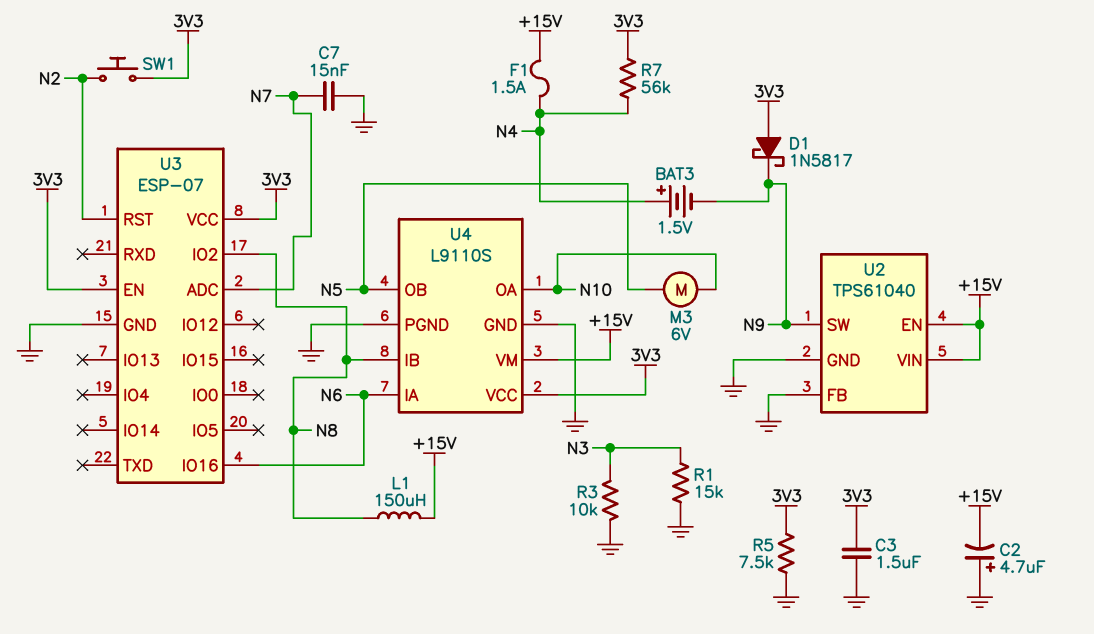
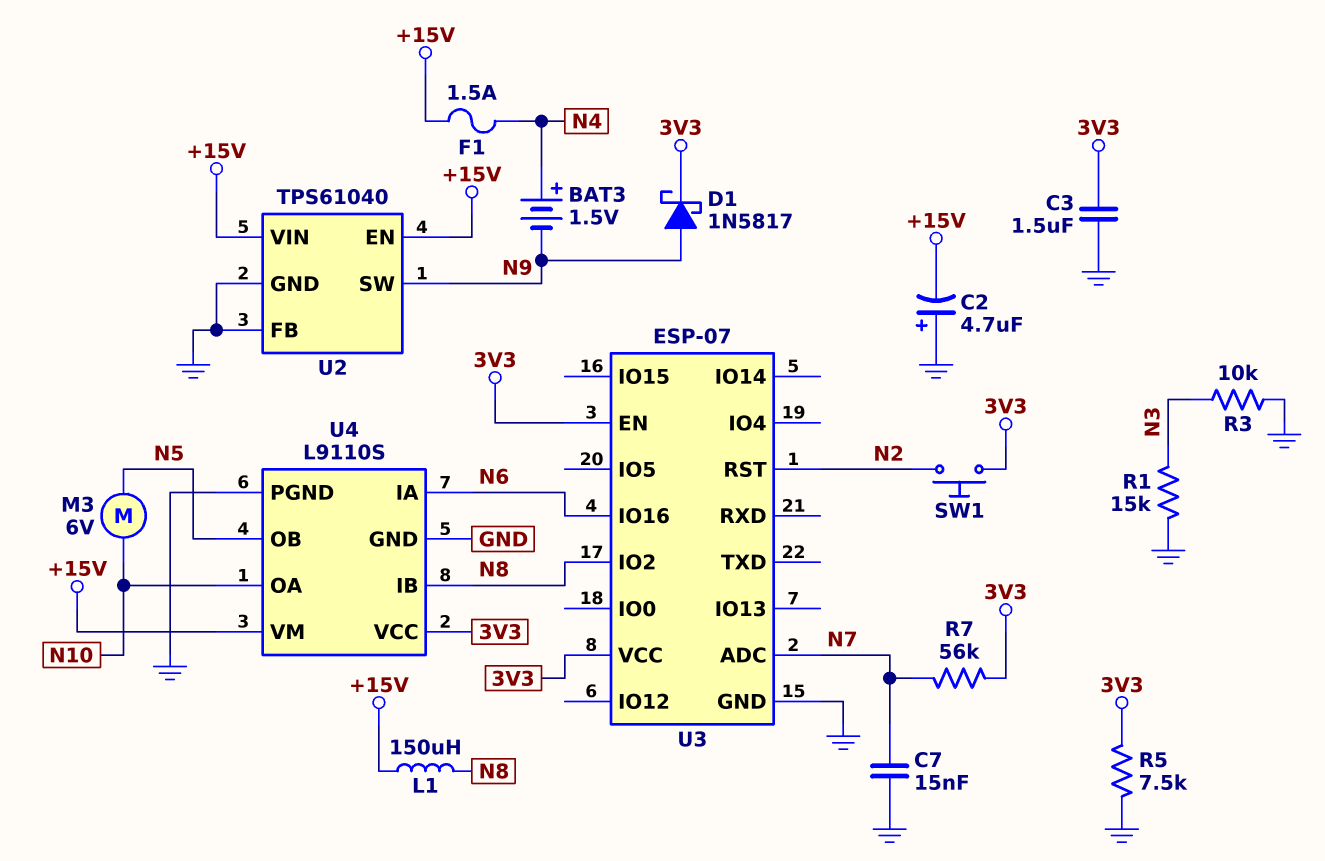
D1: schottky 1N5817 (A 3V3, K N9) -> schottky 1N5817 (A N9, K 3V3)
R7: 56k (3V3, N4) -> 56k (3V3, N7)

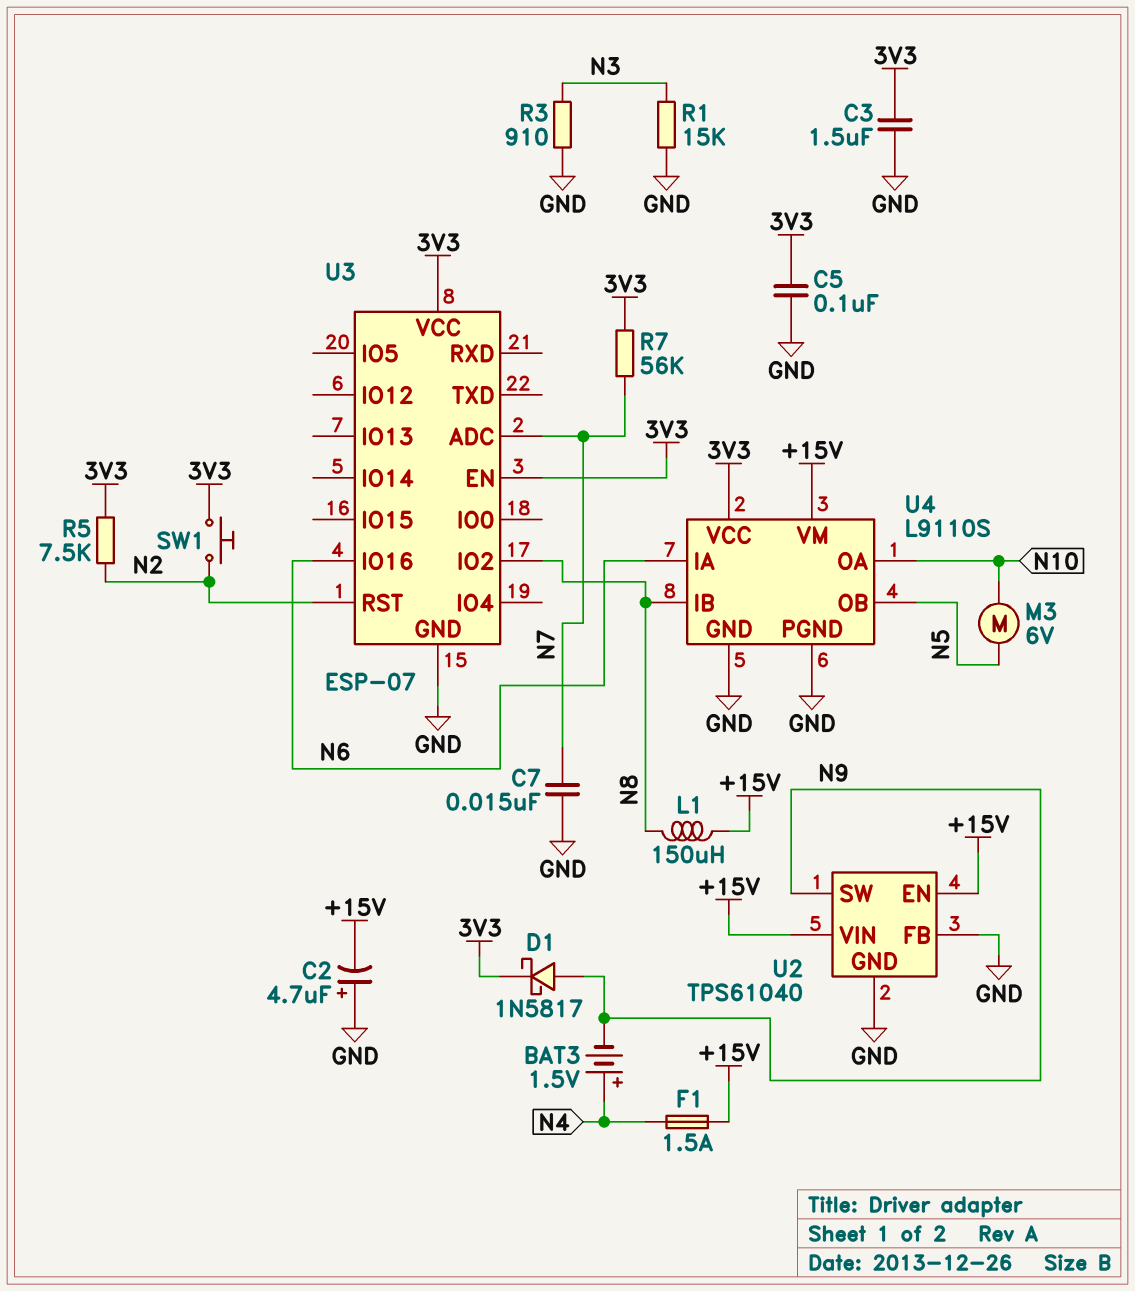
C5: none -> 100nF (3V3, GND)
R3: 10k (GND, N3) -> 910 (GND, N3)
R5: 7.5k (3V3, GND) -> 7.5k (3V3, N2)

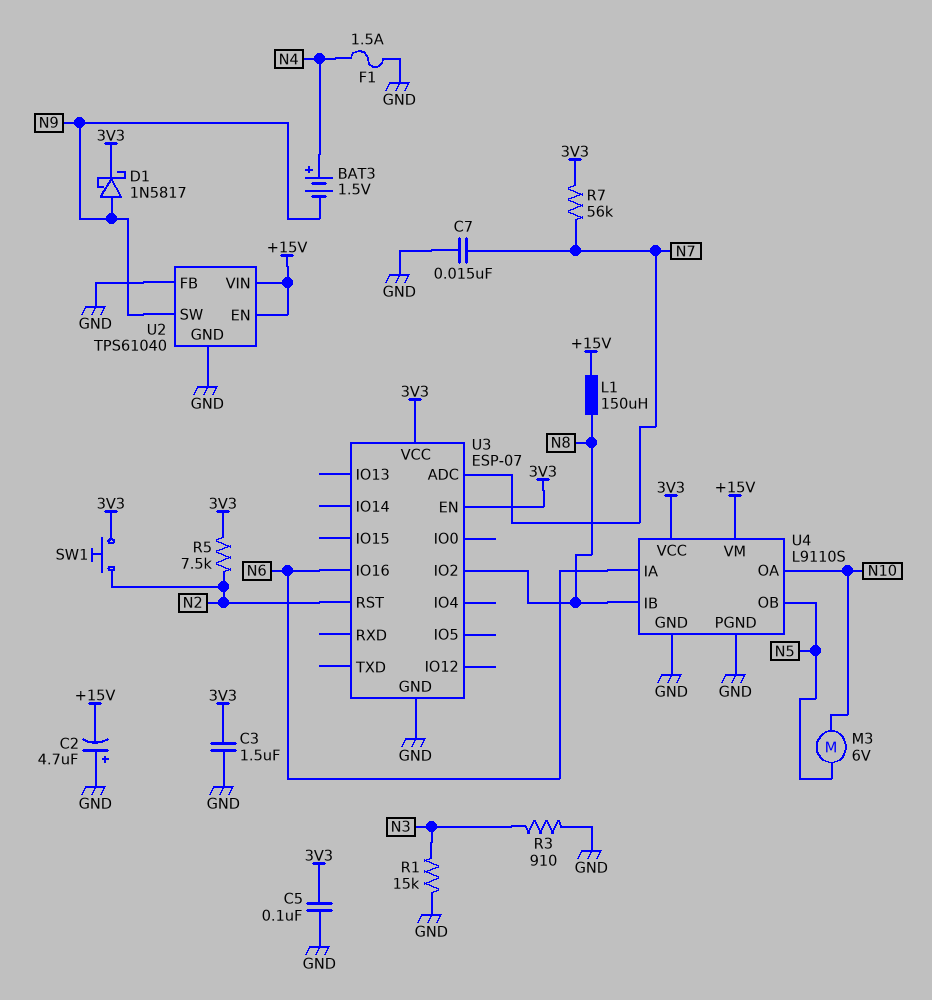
F1: 1.5A (+15V, N4) -> 1.5A (GND, N4)

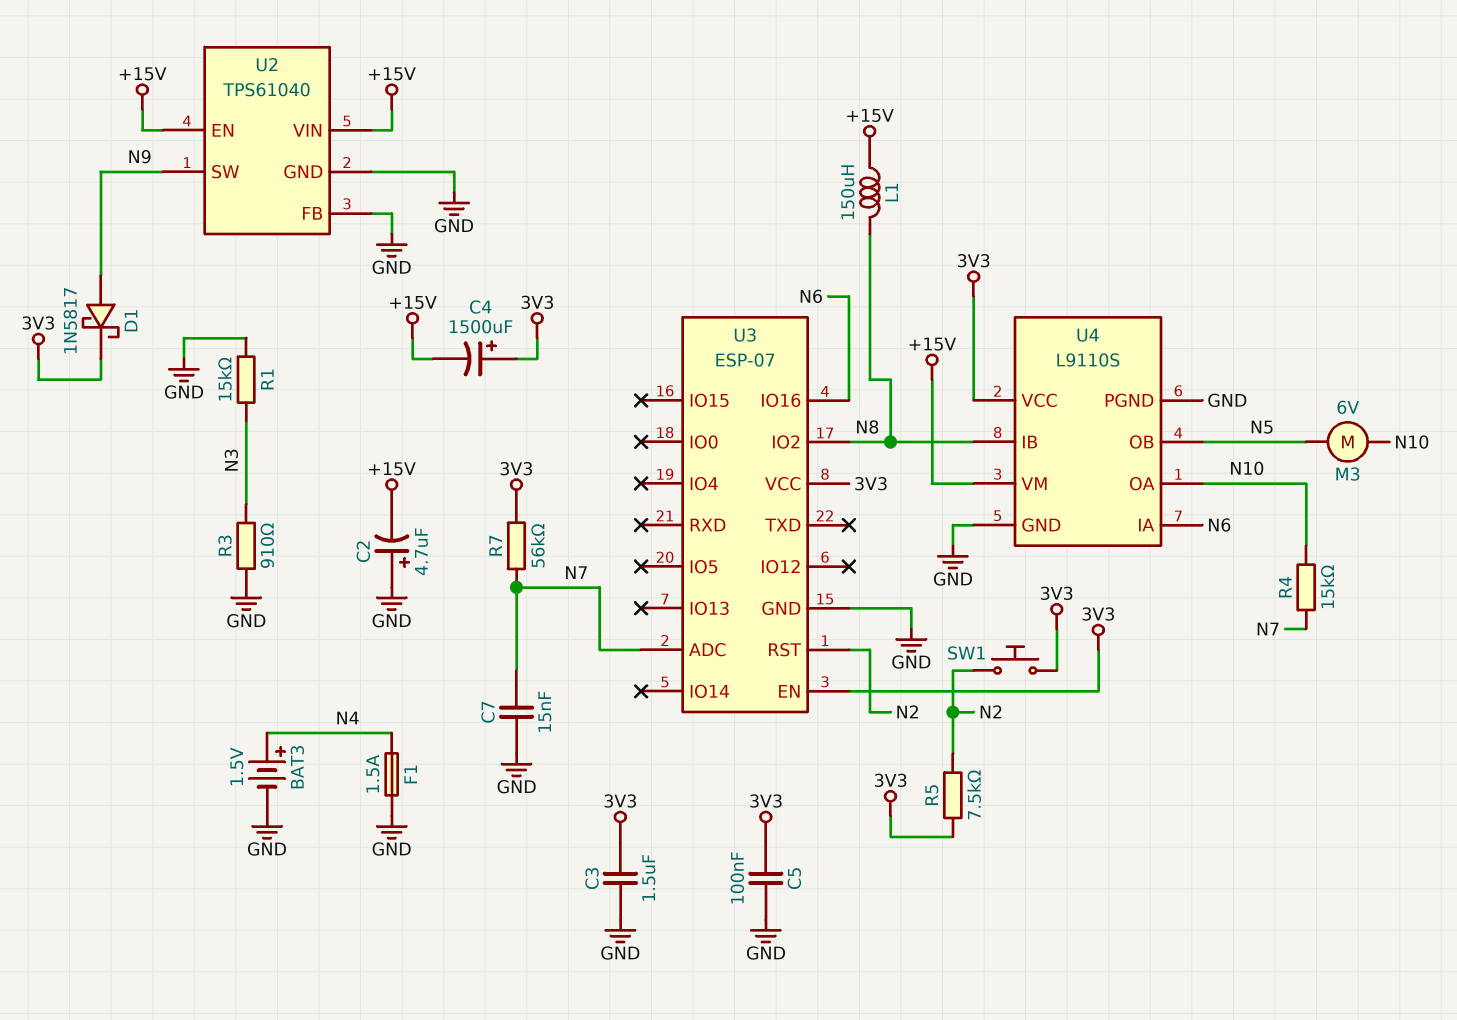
BAT3: 1.5V (plus N4, minus N9) -> 1.5V (plus N4, minus GND)
C4: none -> 1500uF (plus 3V3, minus +15V)
R4: none -> 15k (N7, N10)

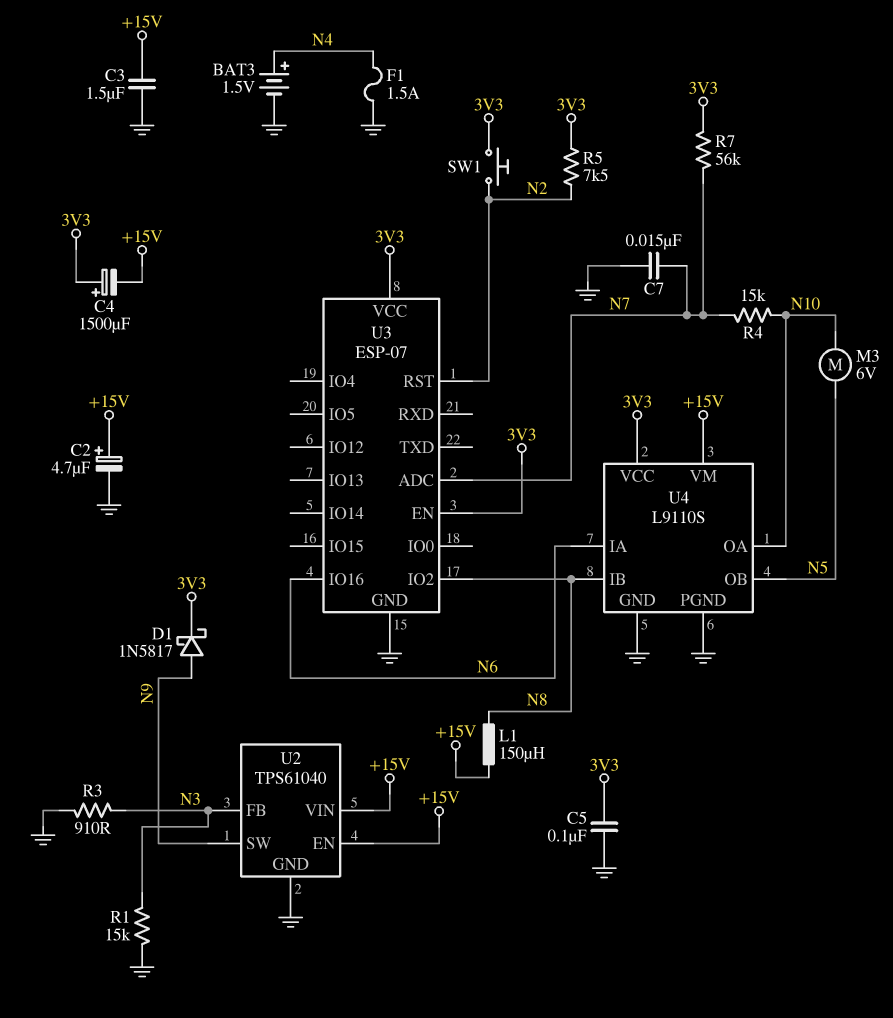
C2: 4.7uF (plus GND, minus +15V) -> 4.7uF (plus +15V, minus GND)
C3: 1.5uF (3V3, GND) -> 1.5uF (+15V, GND)
U2 pin FB: GND -> N3

